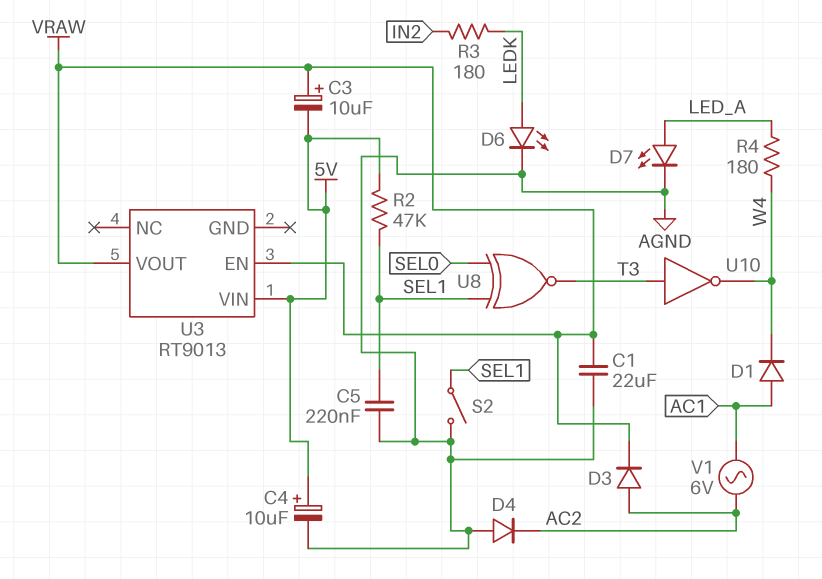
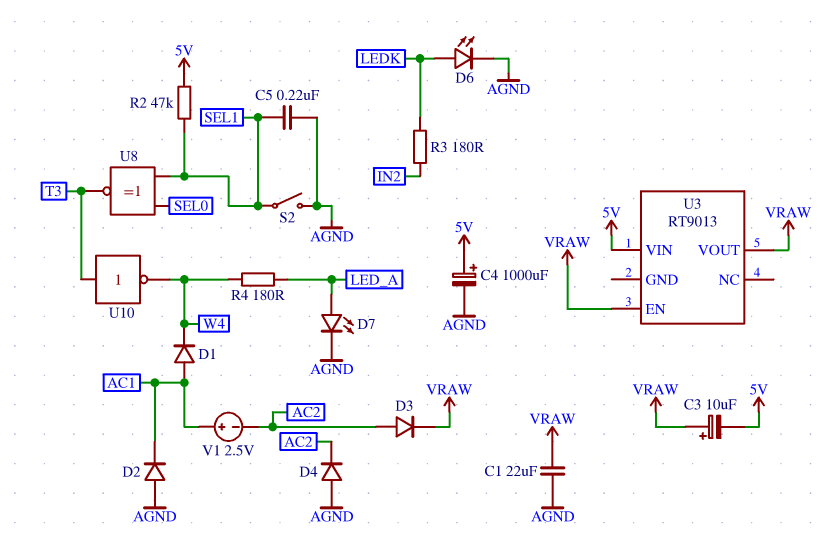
C4: 10uF (plus 5V, minus AGND) -> 1000uF (plus 5V, minus AGND)
D2: none -> diode (A AGND, K AC1)
V1: AC 6V (AC1, AC2) -> 2.5V (plus AC1, minus AC2)

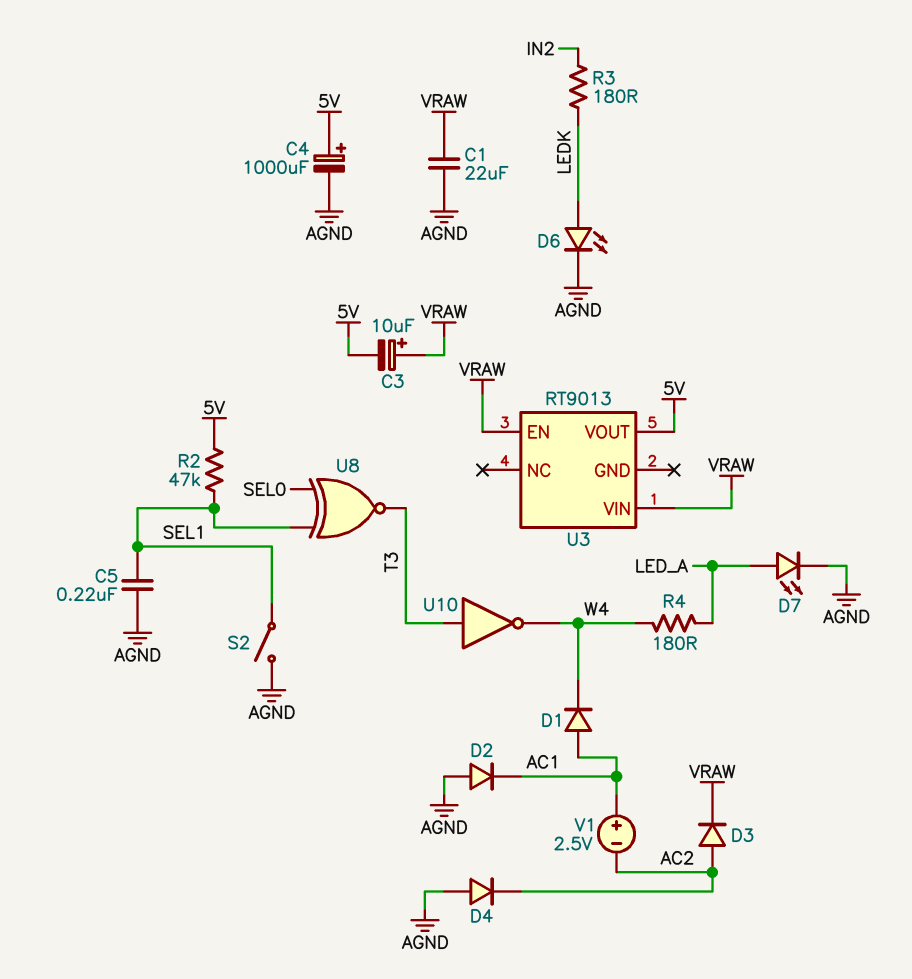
U3 pin VIN: 5V -> VRAW
U3 pin VOUT: VRAW -> 5V

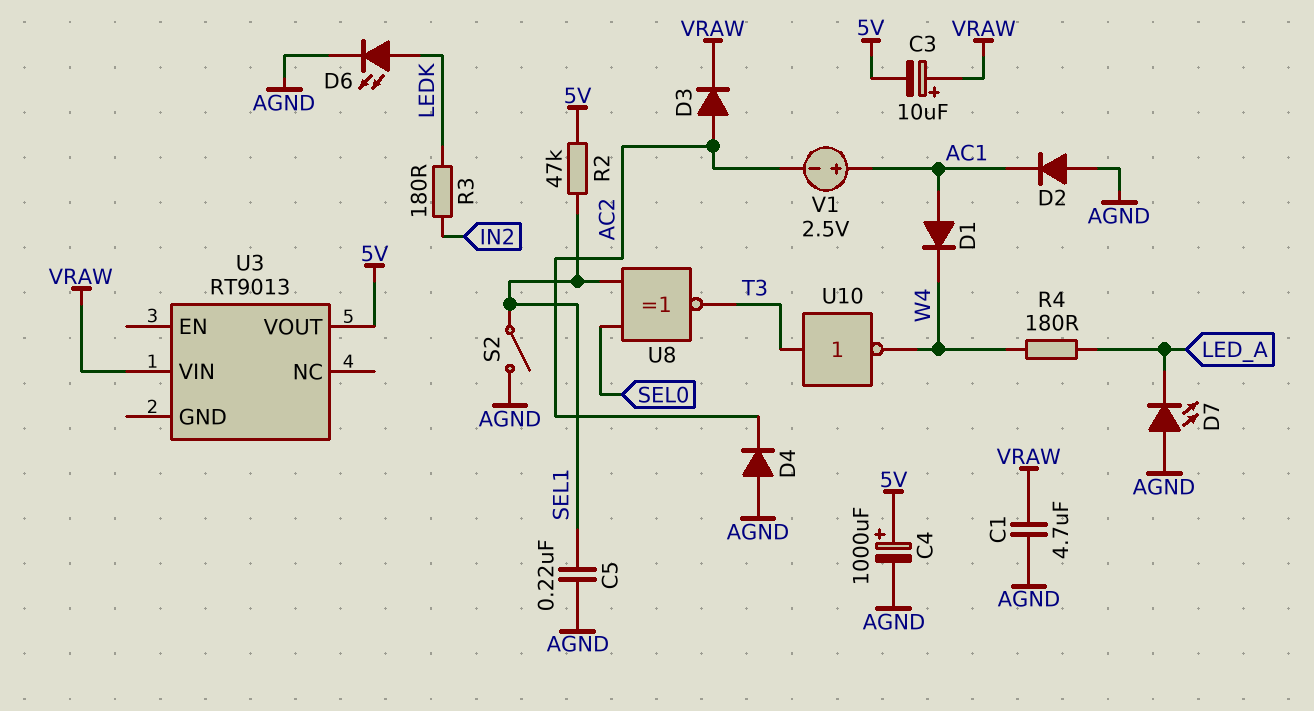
C1: 22uF (AGND, VRAW) -> 4.7uF (AGND, VRAW)
D7: LED (A LED_A, K AGND) -> LED (A AGND, K LED_A)
U3 pin EN: VRAW -> none

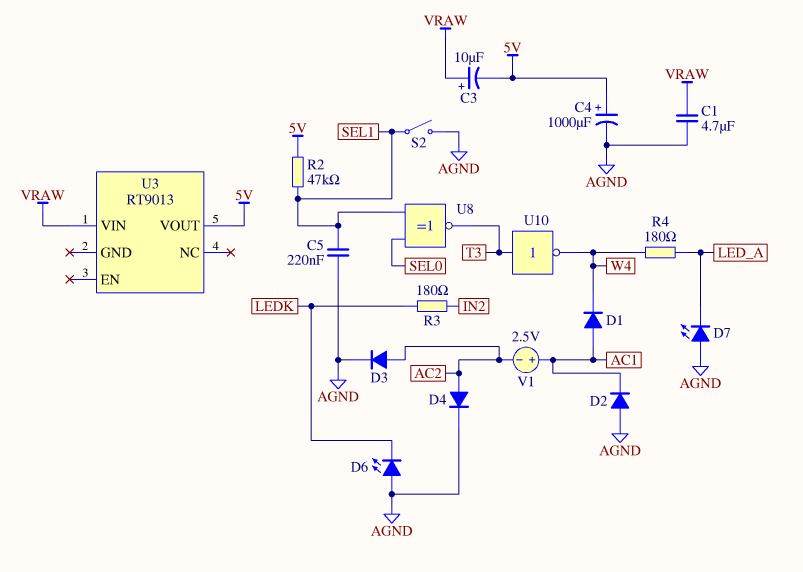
D3: diode (A AC2, K VRAW) -> diode (A AC2, K AGND)
D4: diode (A AGND, K AC2) -> diode (A AC2, K AGND)
D6: LED (A LEDK, K AGND) -> LED (A AGND, K LEDK)

